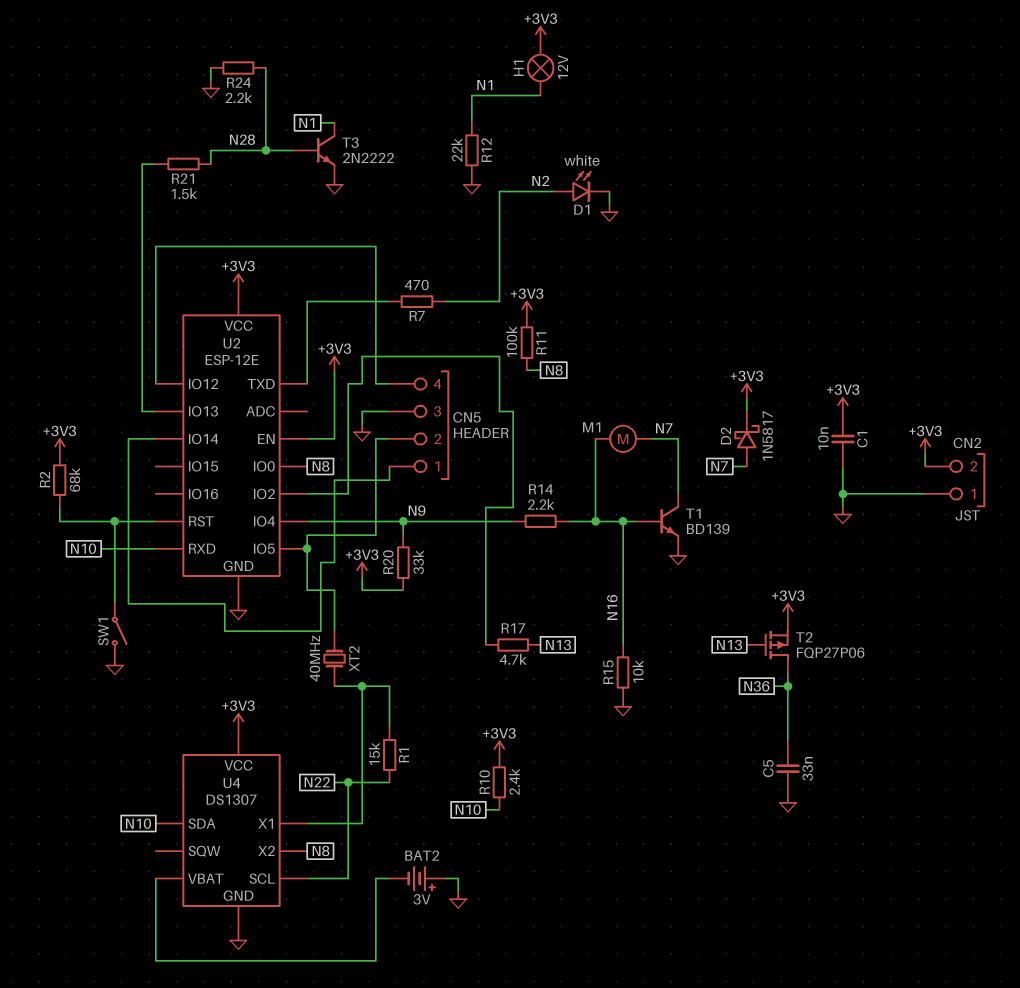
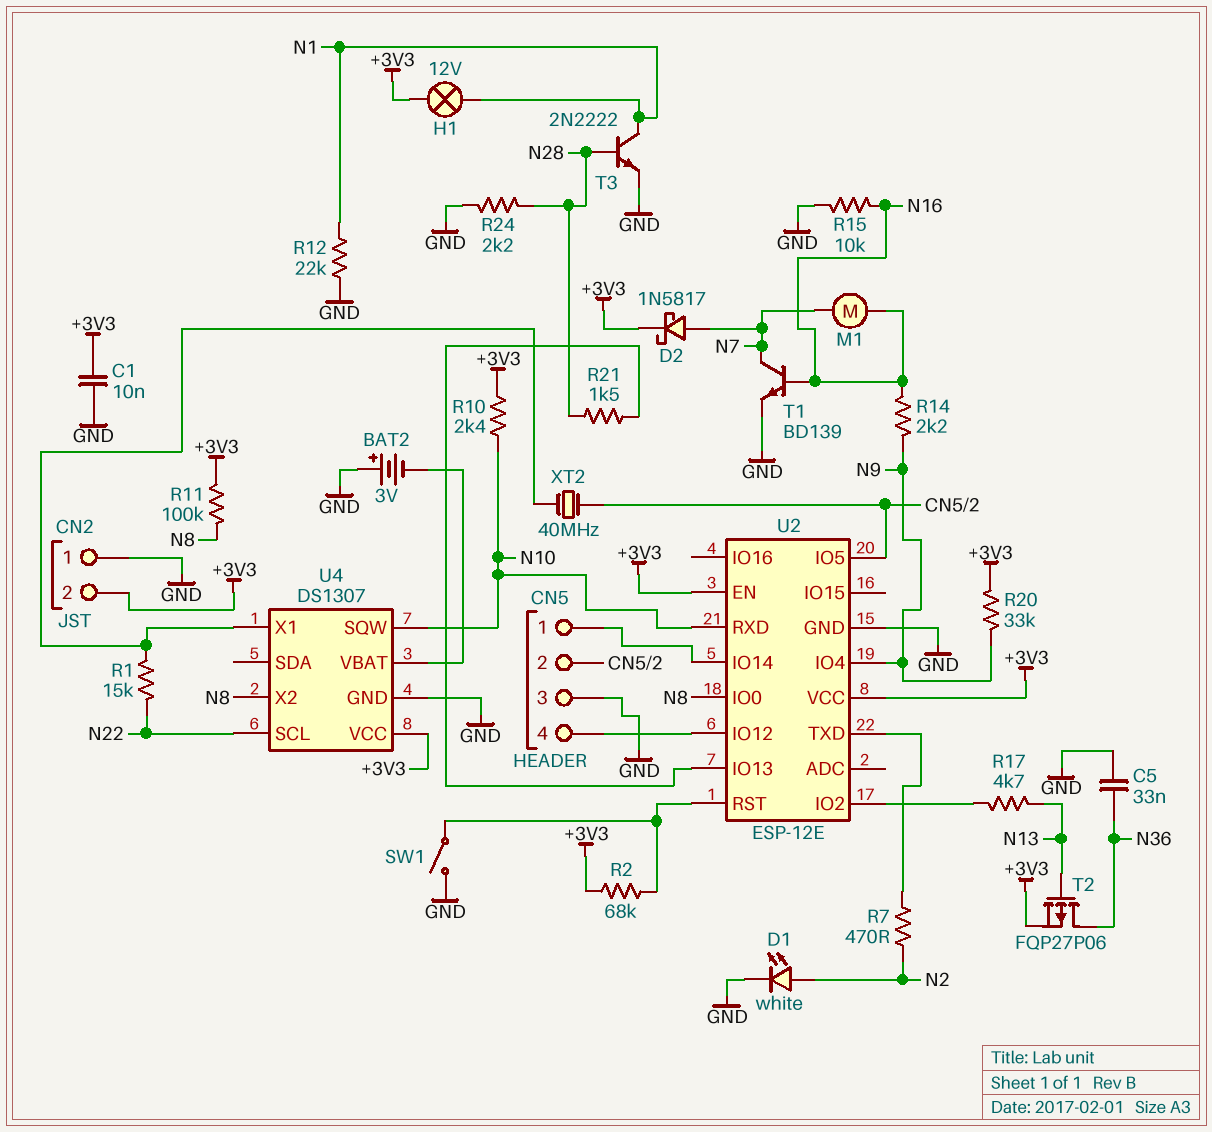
U4 pin SDA: N10 -> none
U4 pin SQW: none -> N10

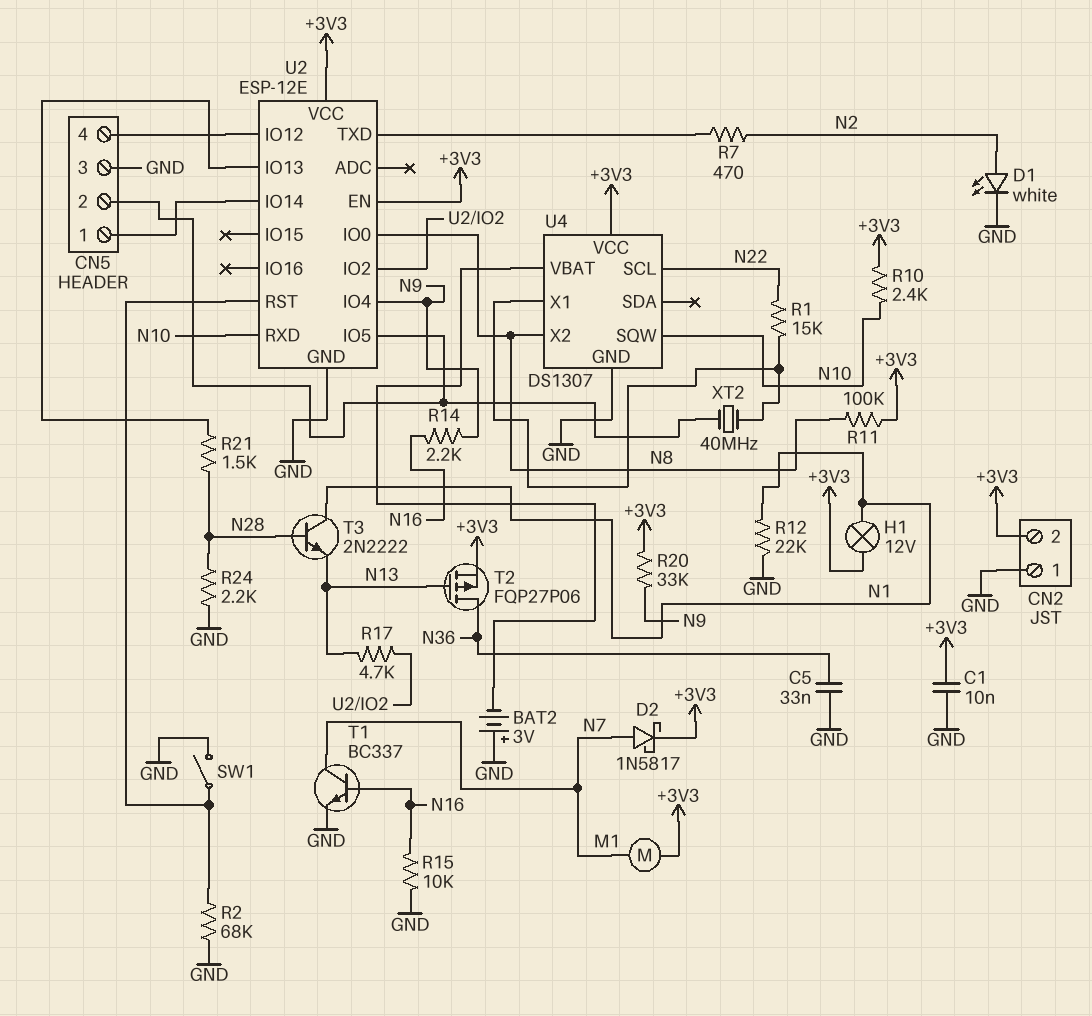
M1: motor (N7, N16) -> motor (+3V3, N7)
R2: 68k (+3V3, U2/RST) -> 68k (GND, U2/RST)
T1: NPN BD139 (B N16, C N7, E GND) -> NPN BC337 (B N16, C N7, E GND)
T3: NPN 2N2222 (B N28, C N1, E GND) -> NPN 2N2222 (B N28, C N1, E N13)

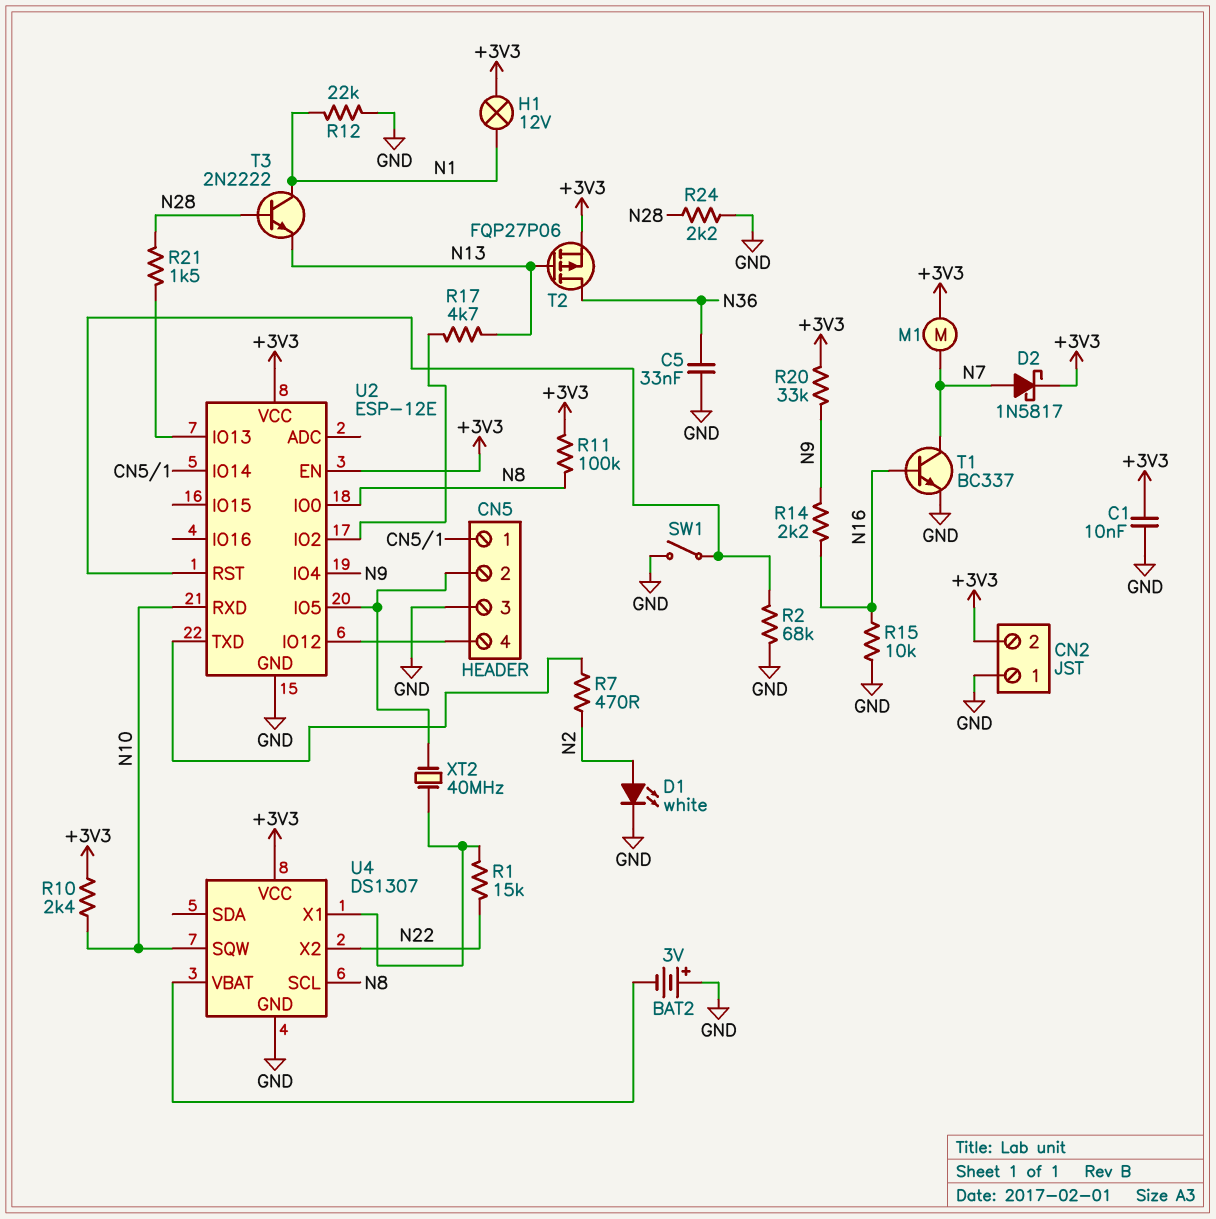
U4 pin SCL: N22 -> N8
U4 pin X2: N8 -> N22

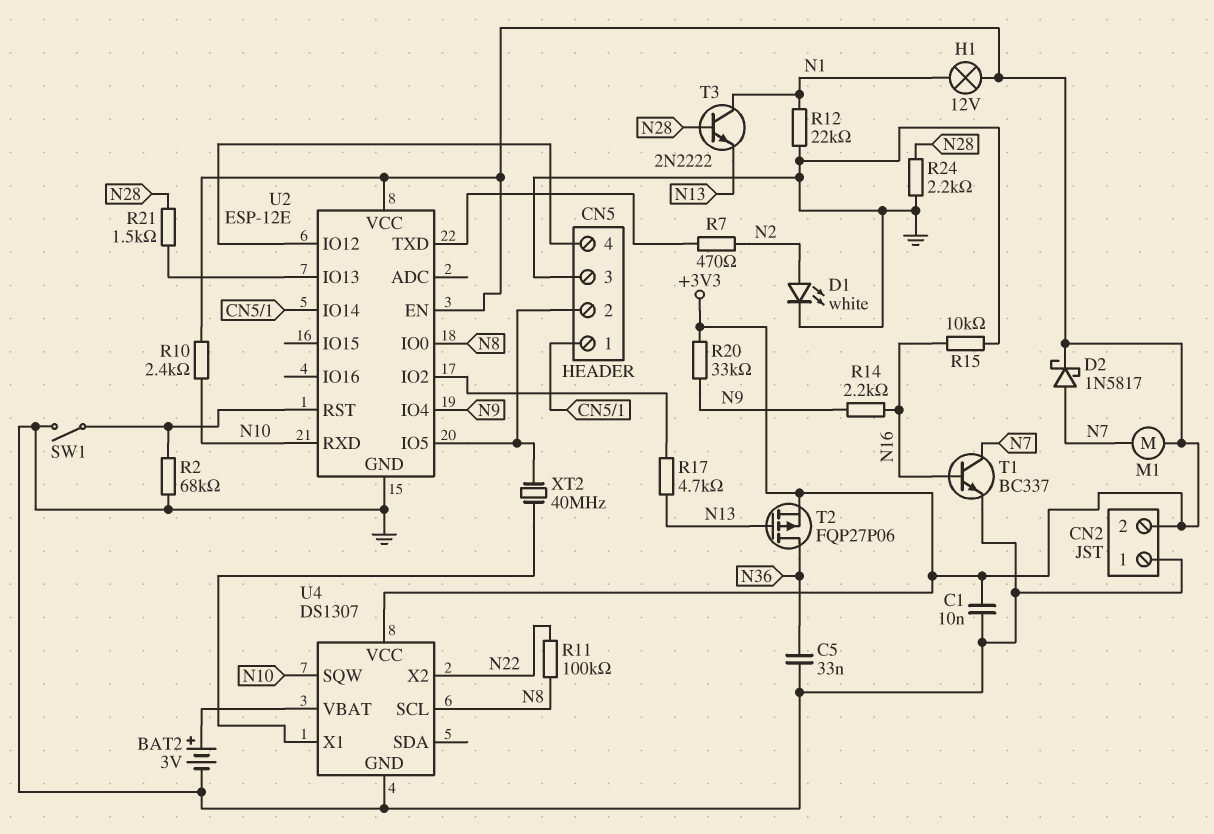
BAT2: 3V (plus GND, minus U4/VBAT) -> 3V (plus U4/VBAT, minus GND)
R1: 15k (N22, U4/X1) -> none
R11: 100k (+3V3, N8) -> 100k (N8, N22)

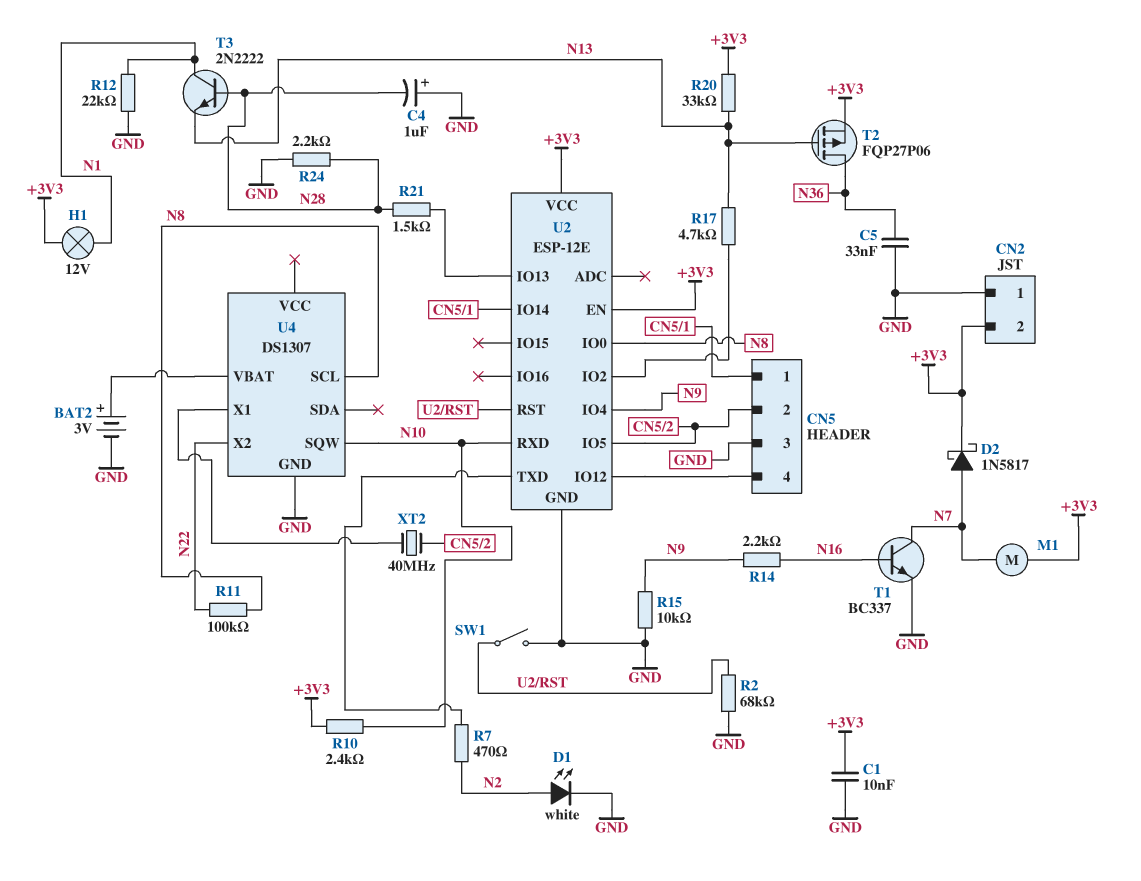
C4: none -> 1uF (plus GND, minus N28)
R15: 10k (GND, N16) -> 10k (GND, N9)
R20: 33k (+3V3, N9) -> 33k (+3V3, N13)
U4 pin VCC: +3V3 -> none

